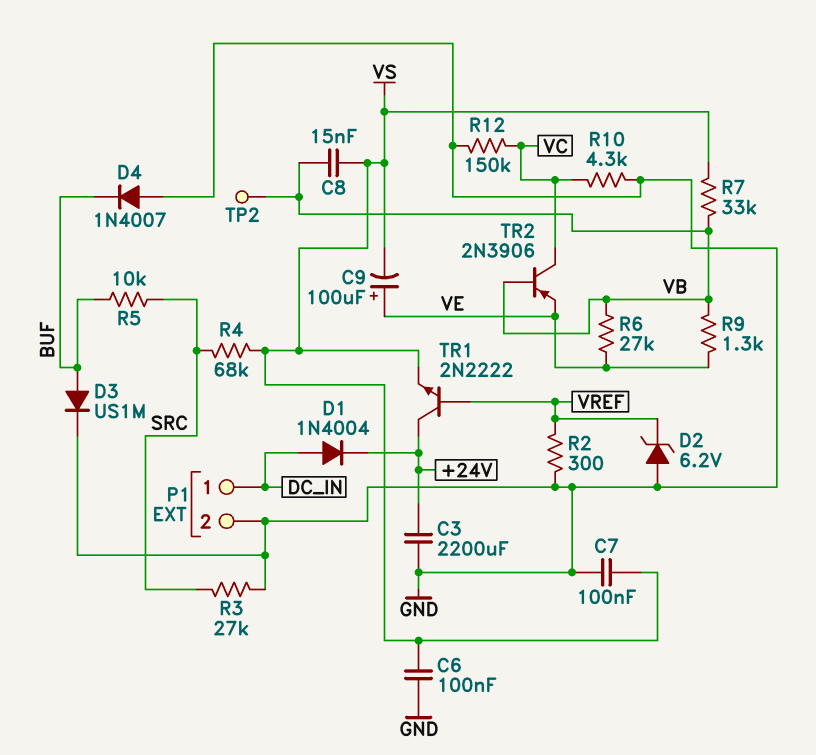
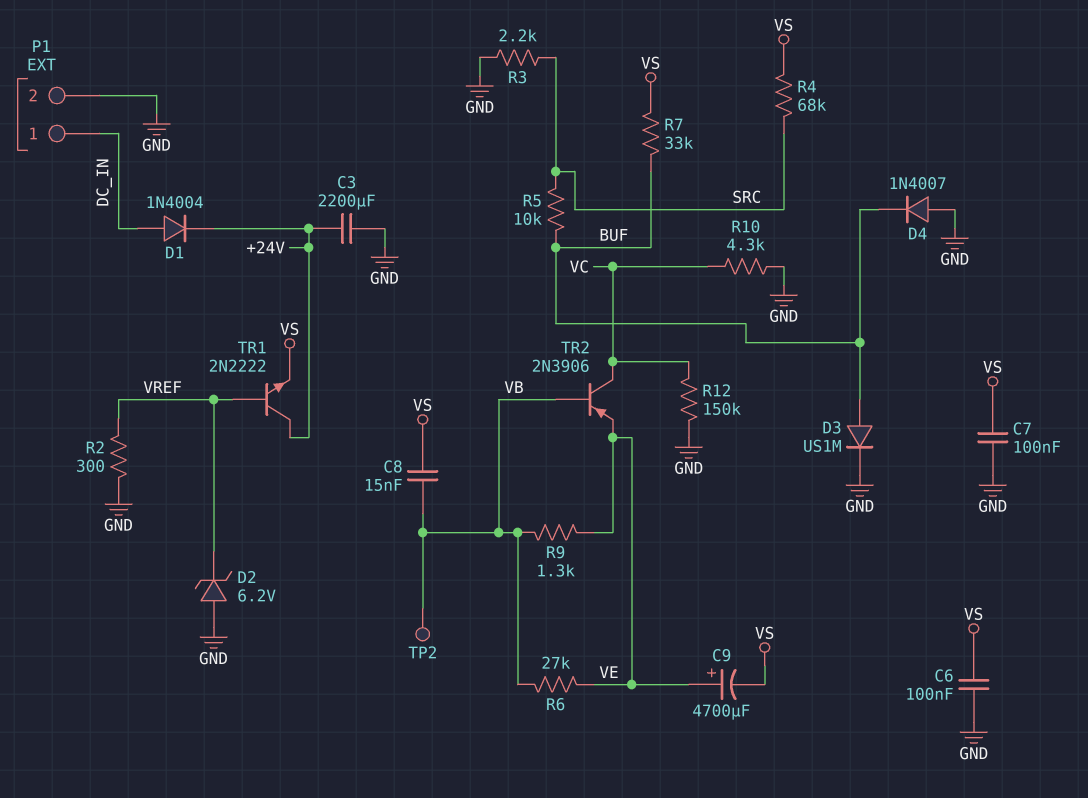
C9: 100uF (plus VE, minus VS) -> 4700uF (plus VE, minus VS)
R3: 27k (GND, SRC) -> 2.2k (GND, SRC)
R7: 33k (VB, VS) -> 33k (BUF, VS)

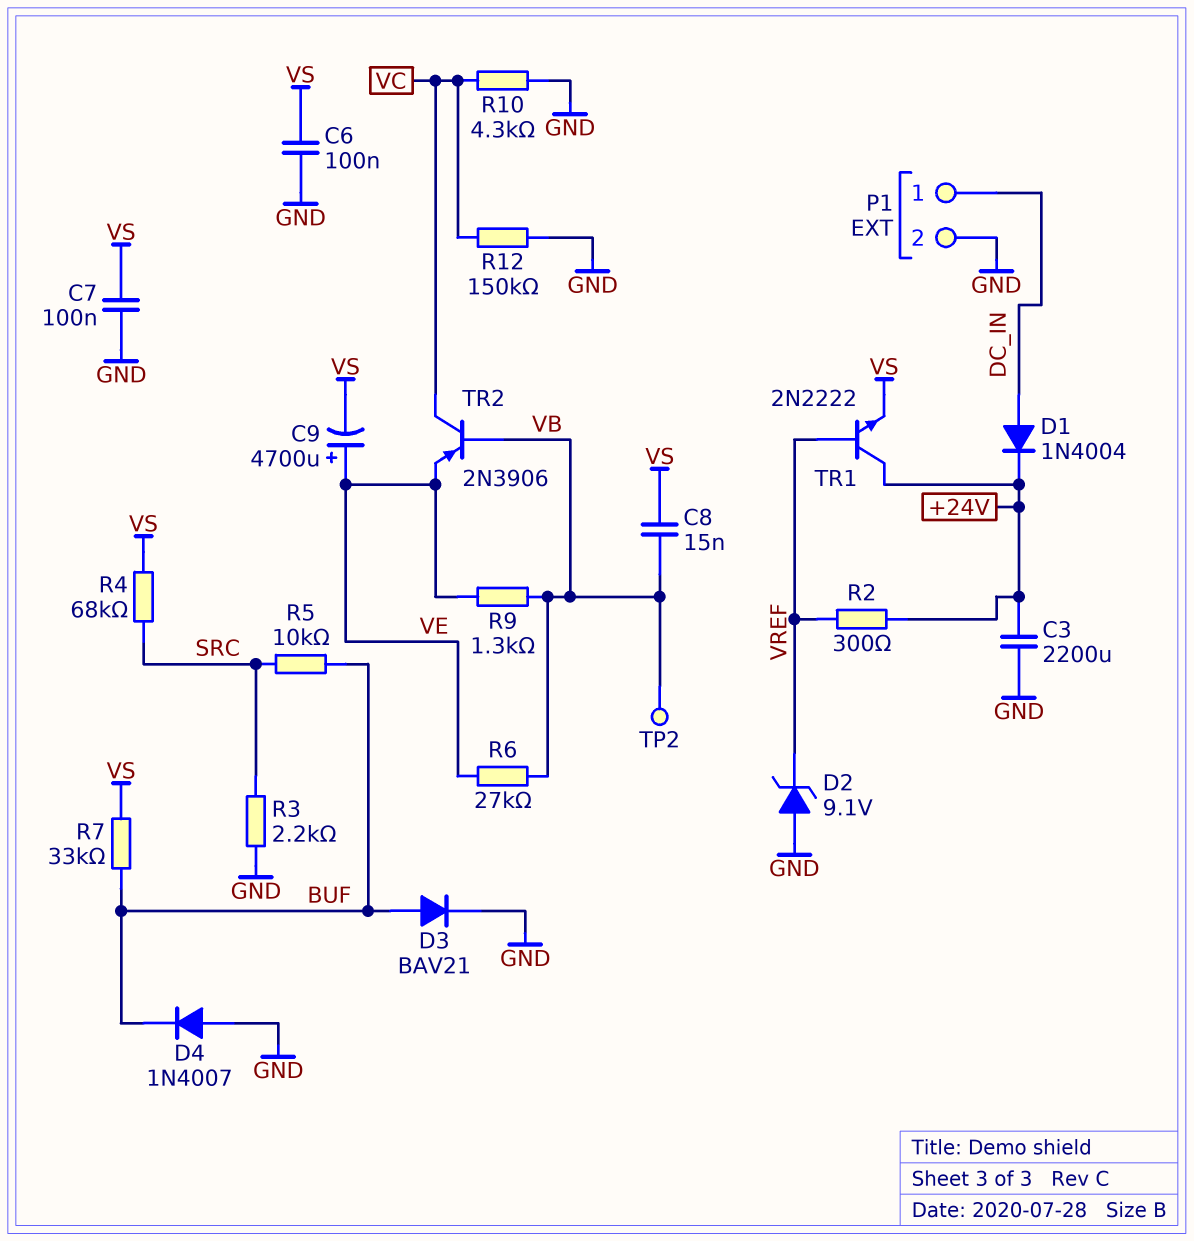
D2: zener 6.2V (A GND, K VREF) -> zener 9.1V (A GND, K VREF)
D3: diode US1M (A BUF, K GND) -> diode BAV21 (A BUF, K GND)
R2: 300 (GND, VREF) -> 300 (+24V, VREF)

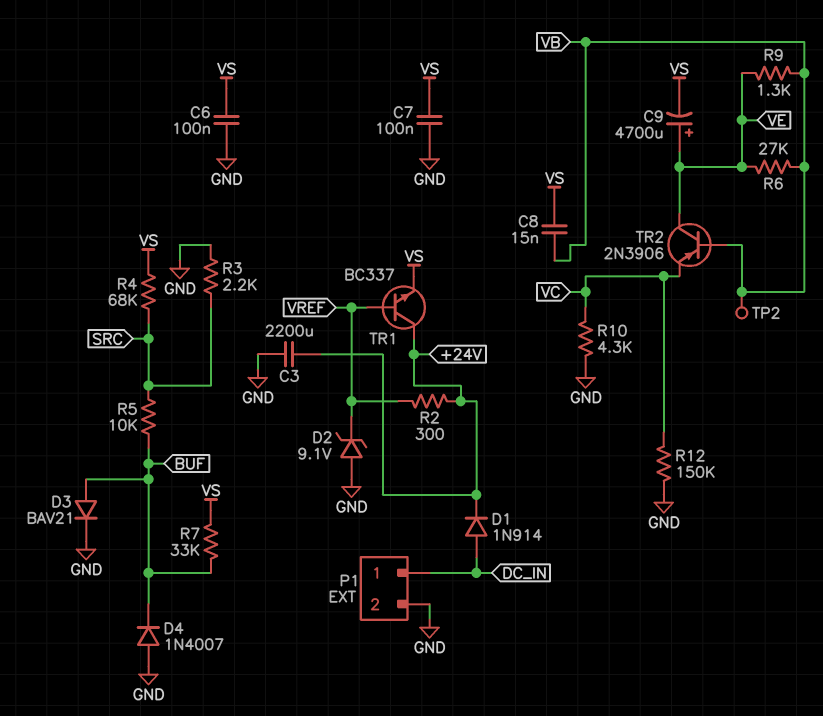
D1: diode 1N4004 (A DC_IN, K +24V) -> diode 1N914 (A DC_IN, K +24V)
TR1: NPN 2N2222 (B VREF, C +24V, E VS) -> NPN BC337 (B VREF, C +24V, E VS)
TR2: PNP 2N3906 (B VB, C VC, E VE) -> PNP 2N3906 (B VB, C VE, E VC)

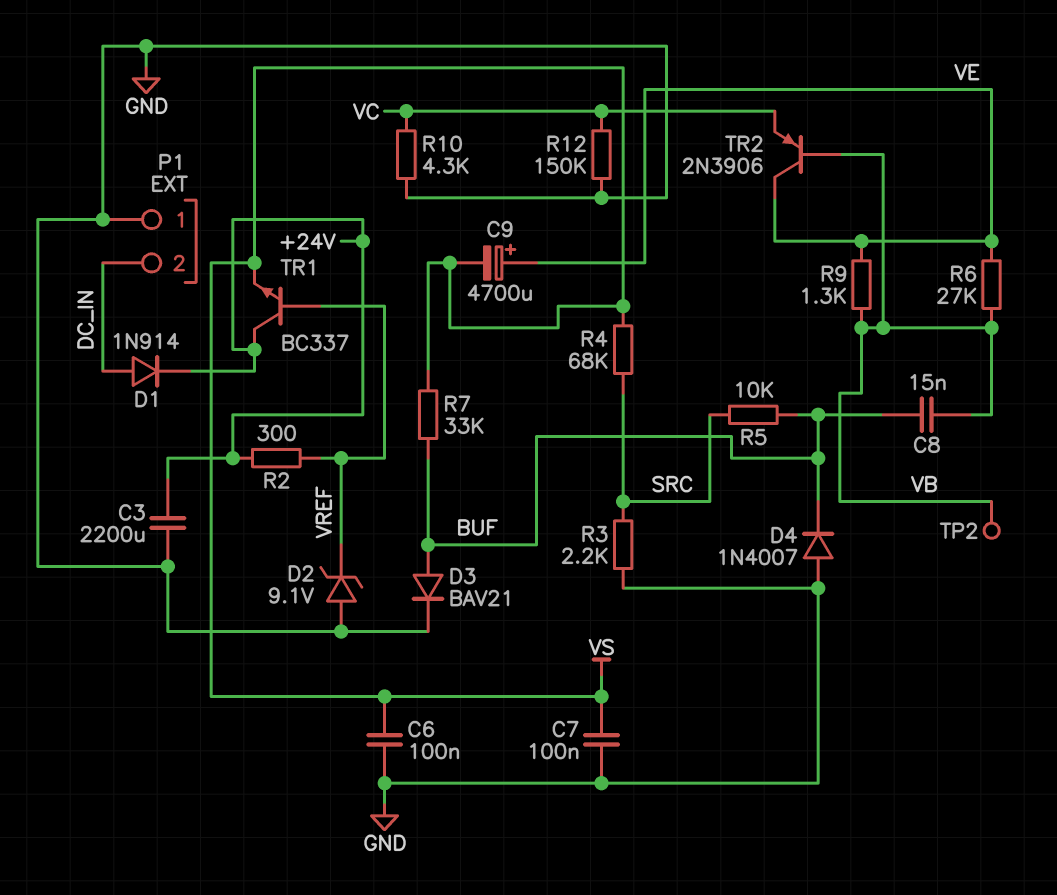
C8: 15nF (VB, VS) -> 15nF (BUF, VB)
P1 pin 1: DC_IN -> GND
P1 pin 2: GND -> DC_IN

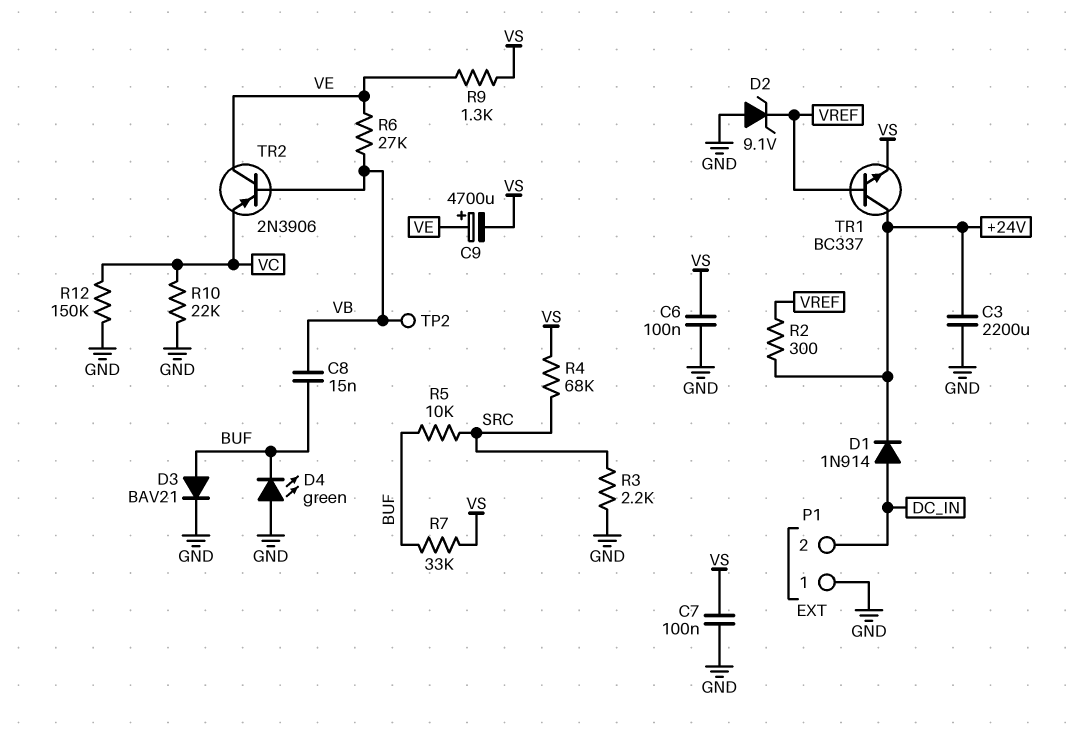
D4: diode 1N4007 (A GND, K BUF) -> LED green (A GND, K BUF)
R9: 1.3k (VB, VE) -> 1.3k (VE, VS)
R10: 4.3k (GND, VC) -> 22k (GND, VC)

